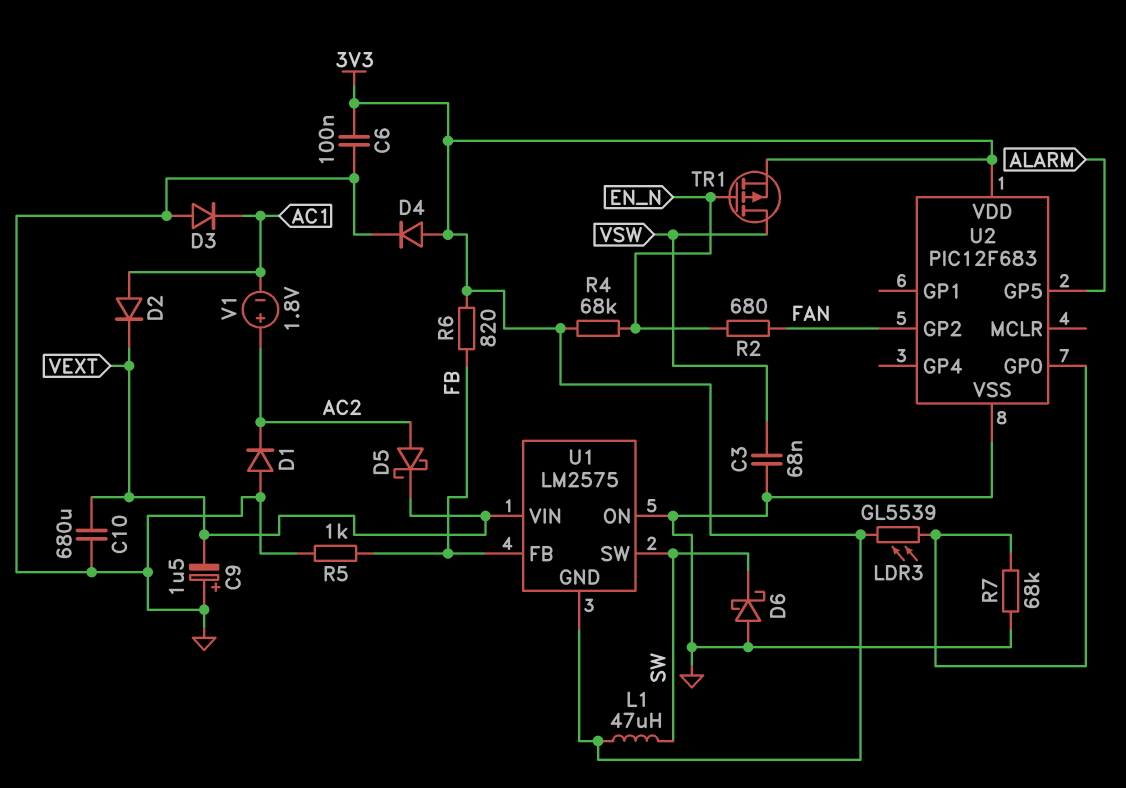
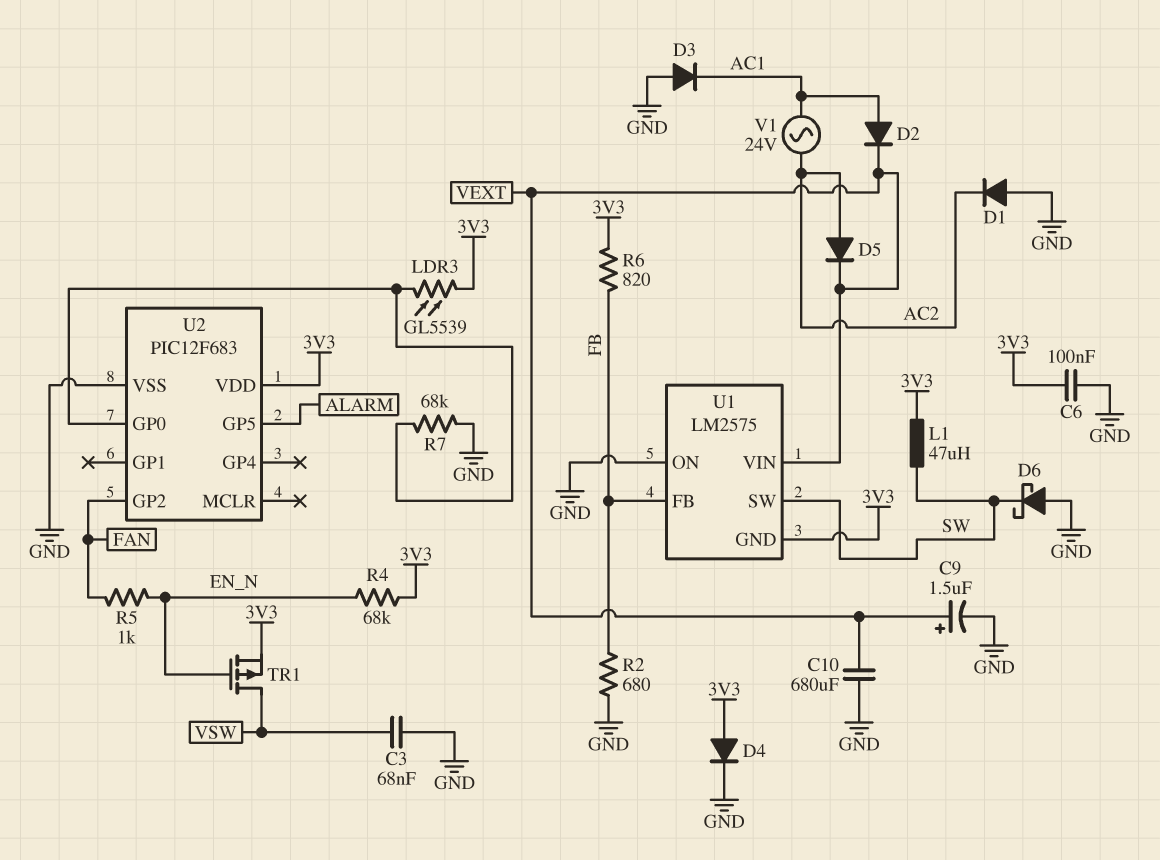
C9: 1.5uF (plus GND, minus VEXT) -> 1.5uF (plus VEXT, minus GND)
D5: schottky (A AC2, K VEXT) -> diode (A AC2, K VEXT)
R2: 680 (EN_N, FAN) -> 680 (FB, GND)
R5: 1k (FB, GND) -> 1k (EN_N, FAN)
V1: 1.8V (plus AC2, minus AC1) -> AC 24V (AC1, AC2)

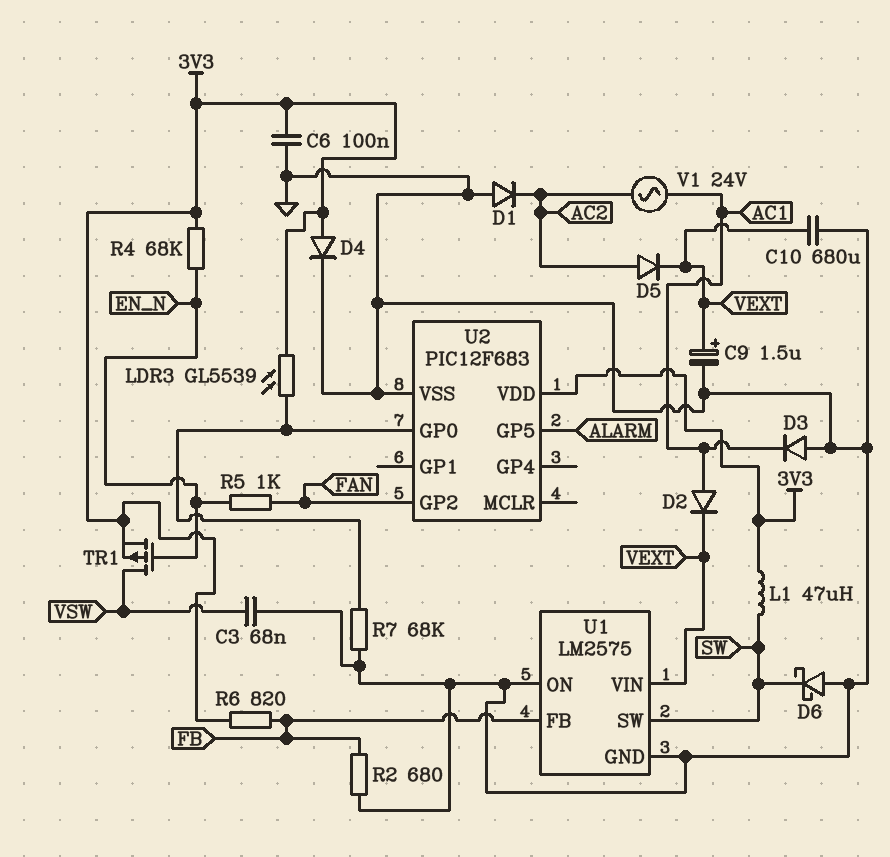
U1 pin GND: 3V3 -> GND

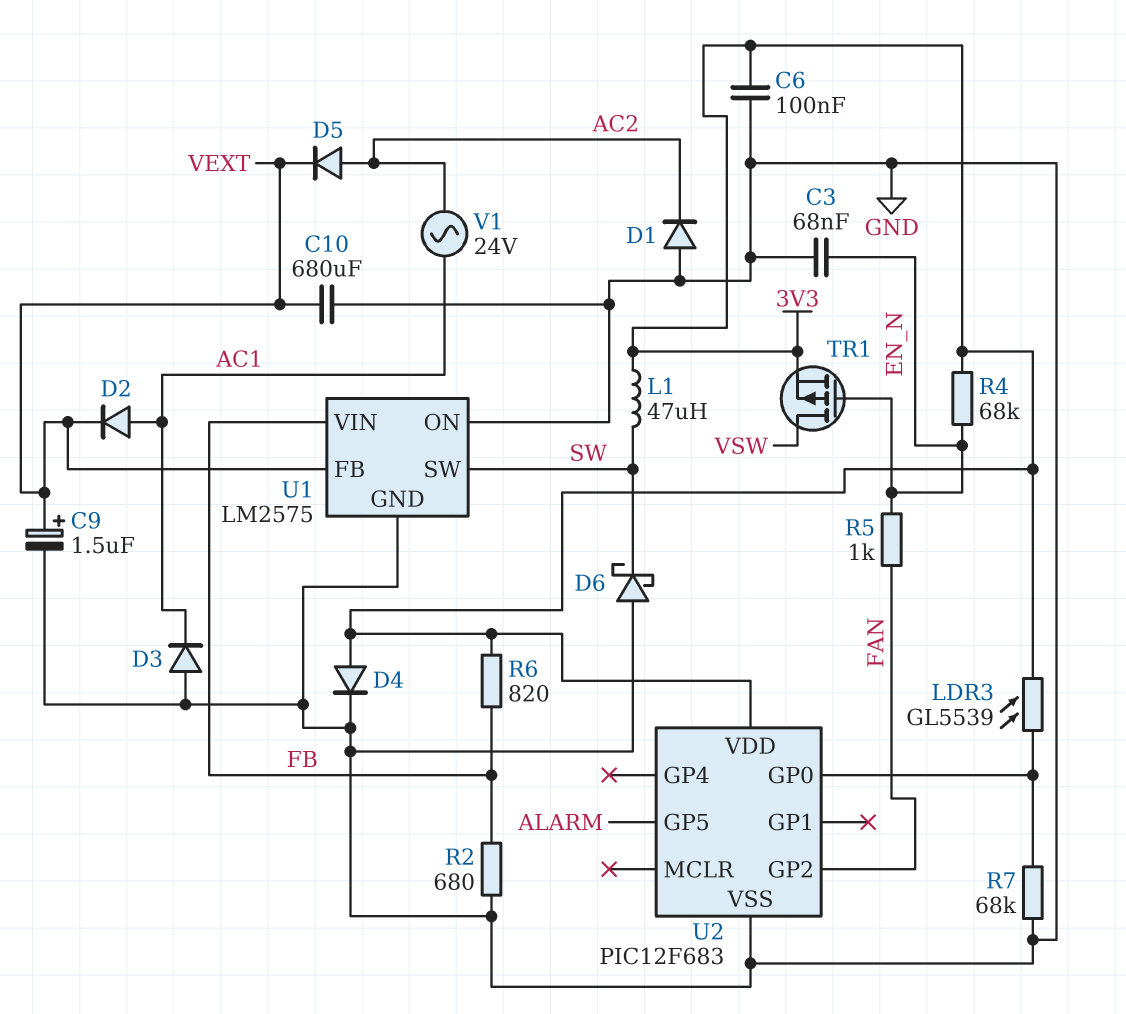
C3: 68nF (GND, VSW) -> 68nF (EN_N, GND)
U1 pin FB: FB -> VEXT
U1 pin VIN: VEXT -> FB

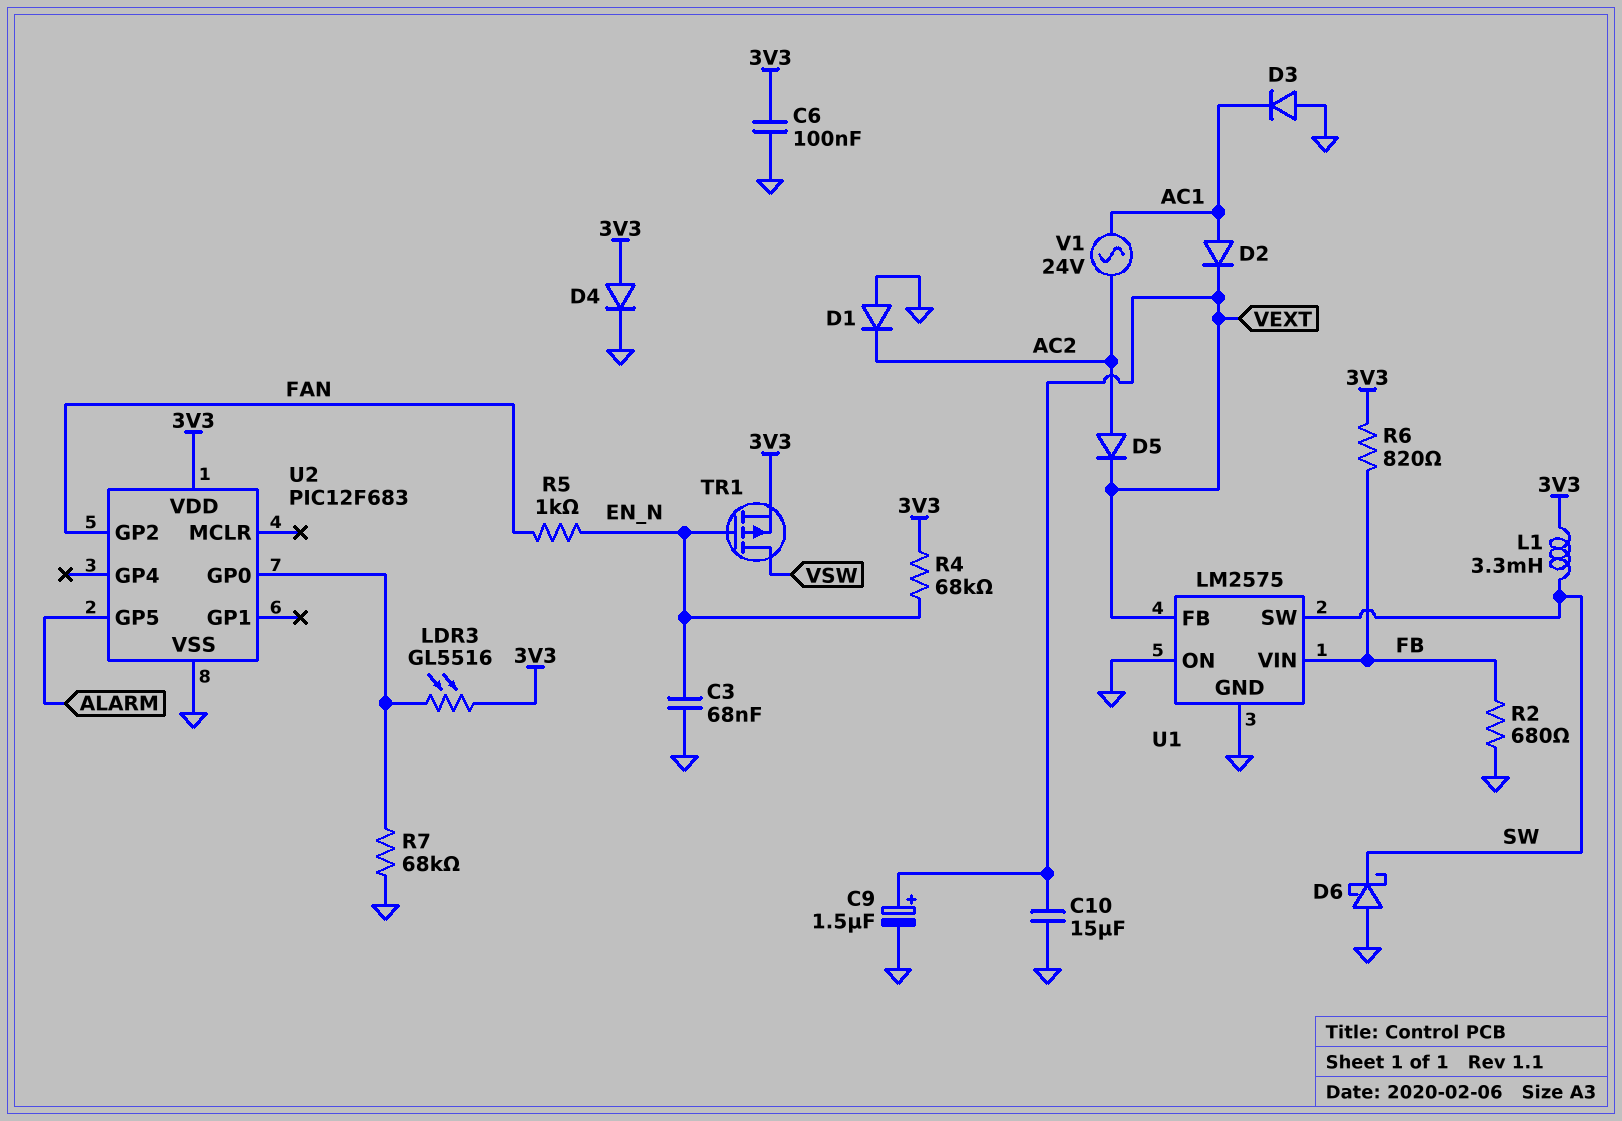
C10: 680uF (GND, VEXT) -> 15uF (GND, VEXT)
L1: 47uH (3V3, SW) -> 3.3mH (3V3, SW)
LDR3: GL5539 (3V3, U2/GP0) -> GL5516 (3V3, U2/GP0)

